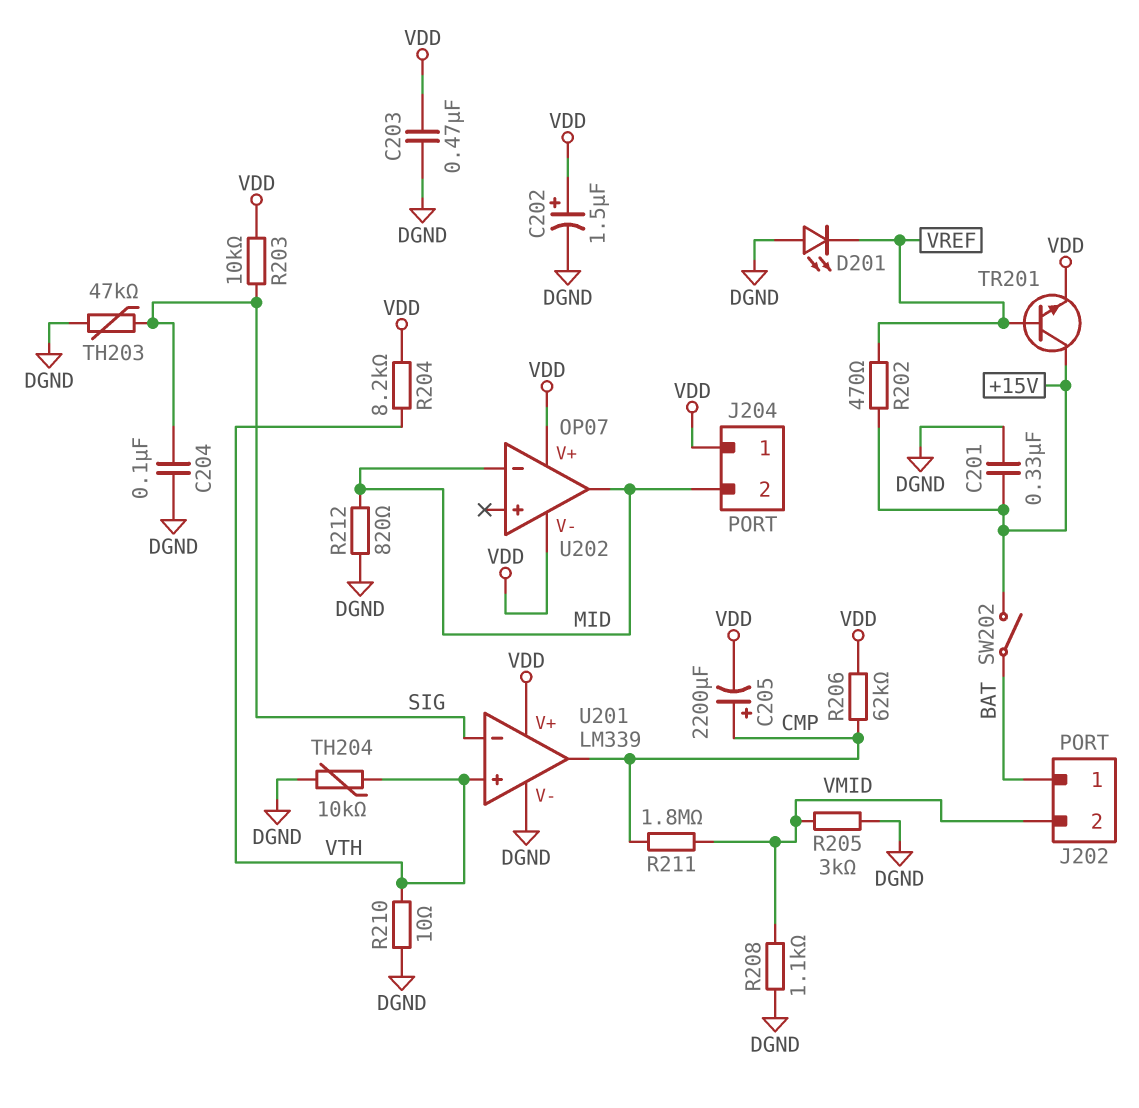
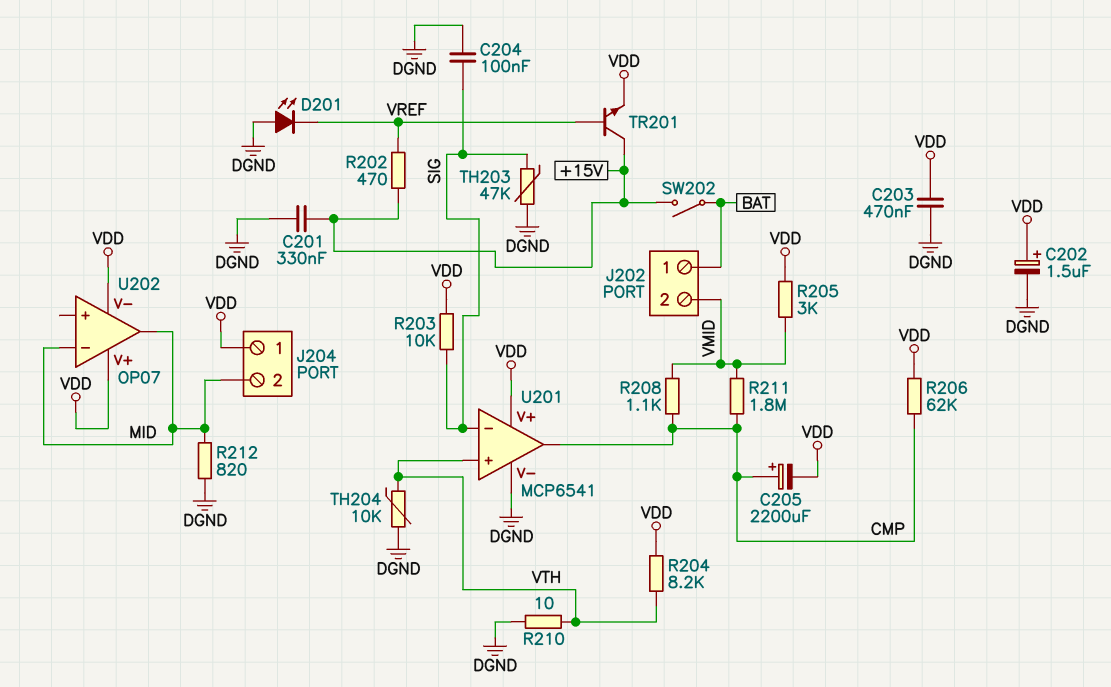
R205: 3k (DGND, VMID) -> 3k (VDD, VMID)
R208: 1.1k (DGND, VMID) -> 1.1k (CMP, VMID)
U201: LM339 -> MCP6541

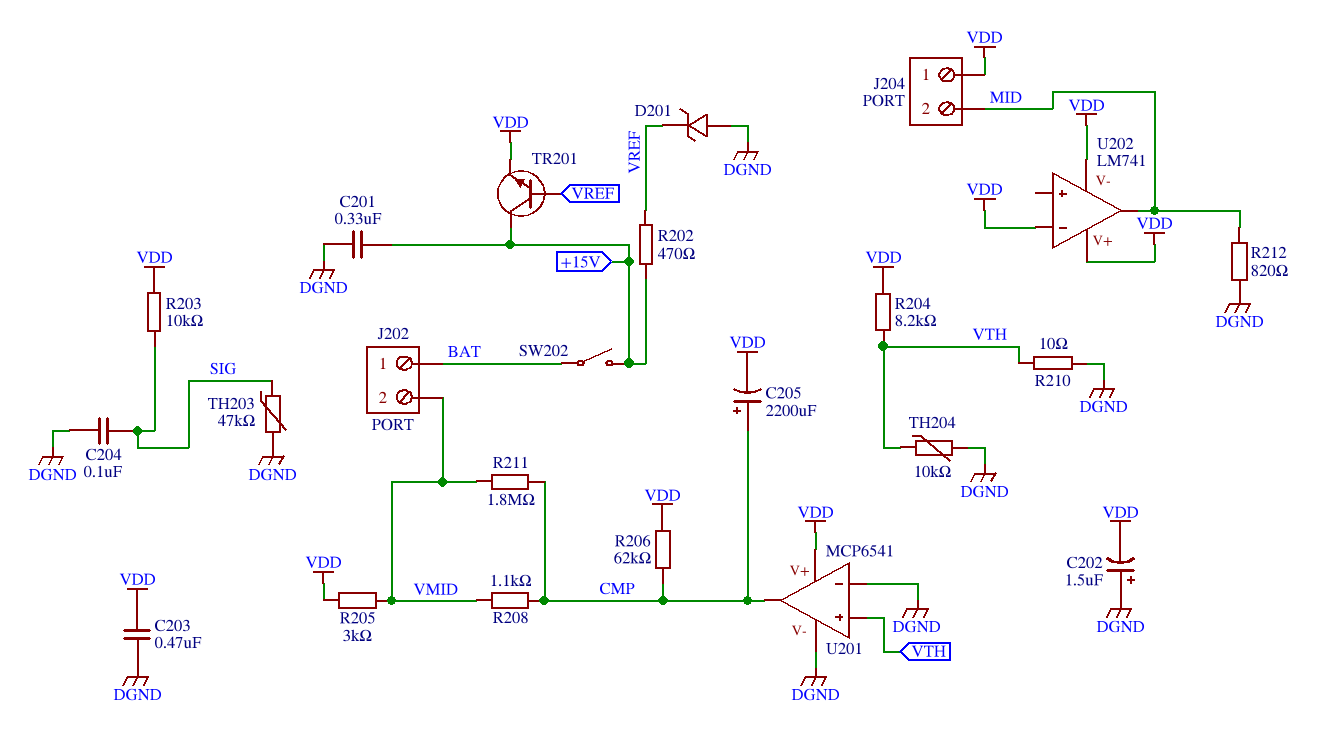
C202: 1.5uF (plus VDD, minus DGND) -> 1.5uF (plus DGND, minus VDD)
D201: LED (A DGND, K VREF) -> zener (A DGND, K VREF)
U201 pin in-: SIG -> DGND
U202: OP07 -> LM741
U202 pin in-: MID -> VDD

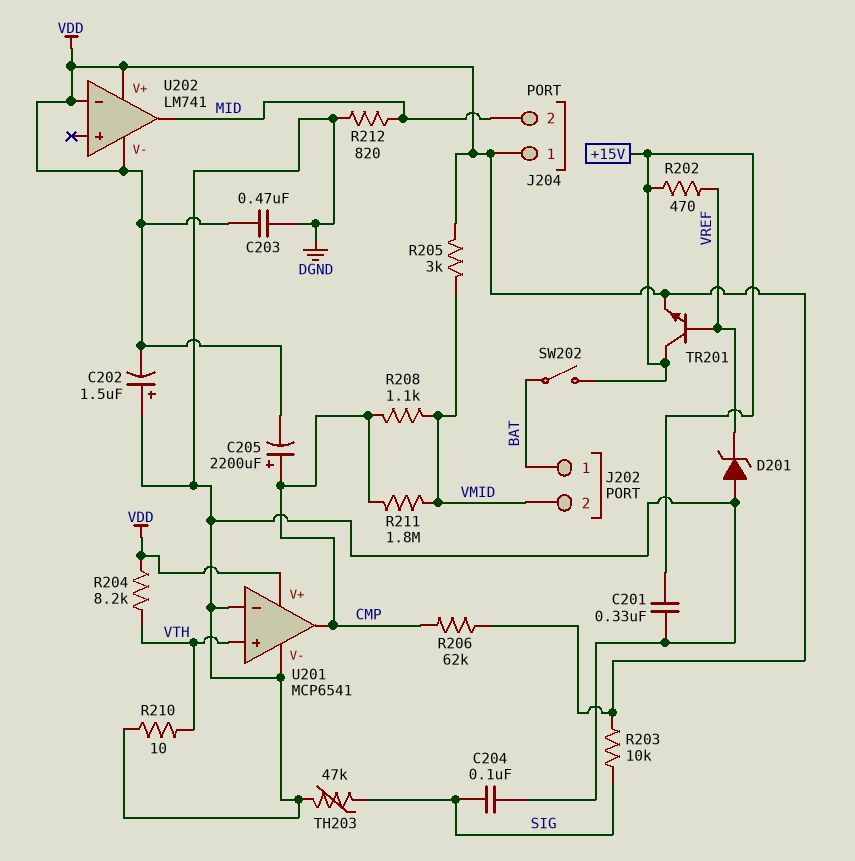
TH204: 10k (DGND, VTH) -> none

